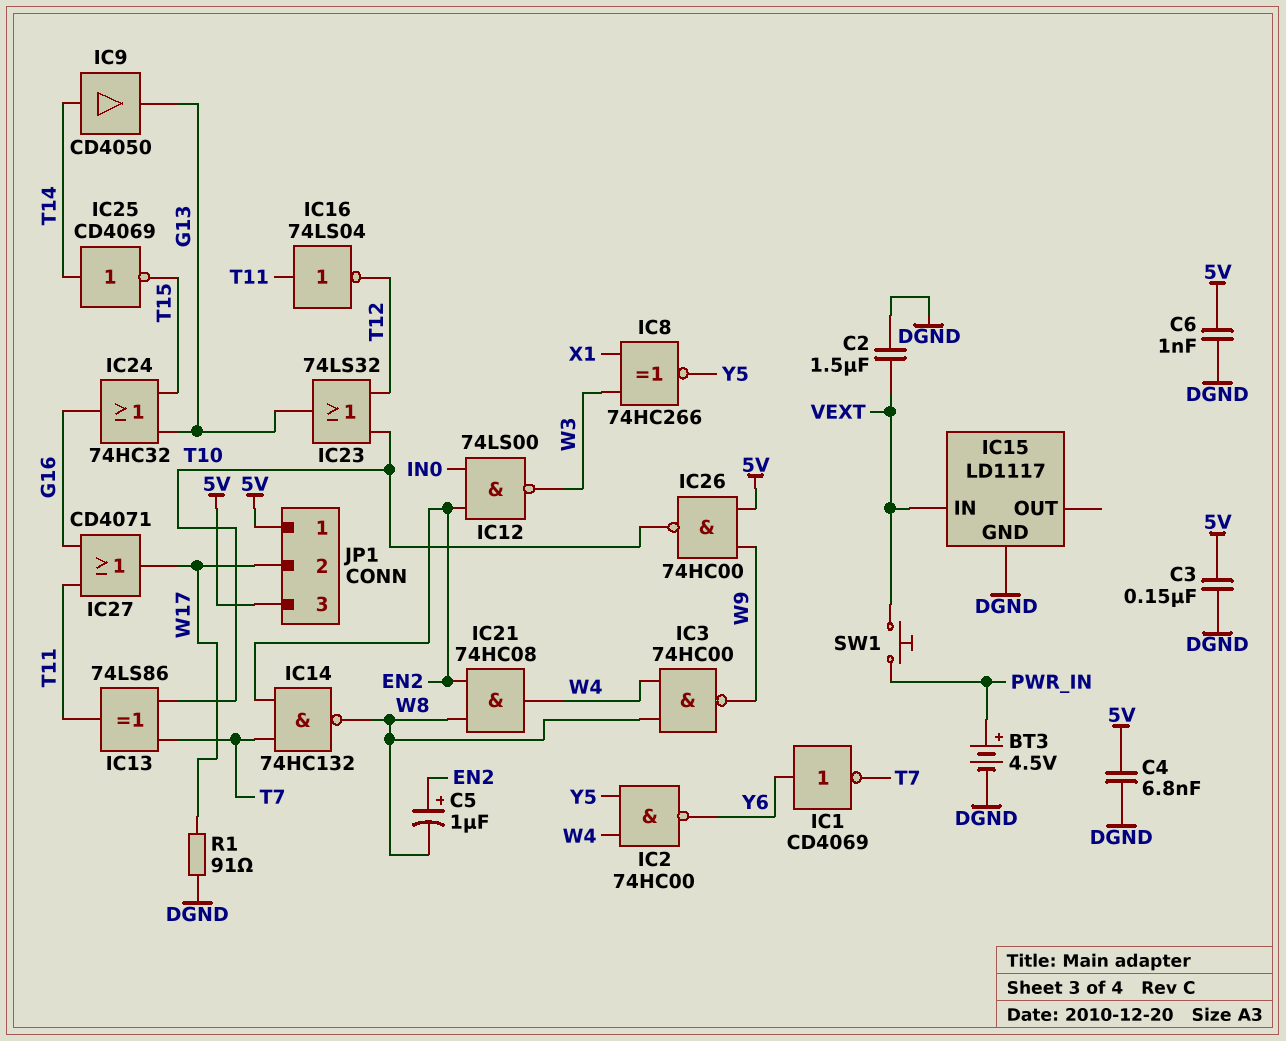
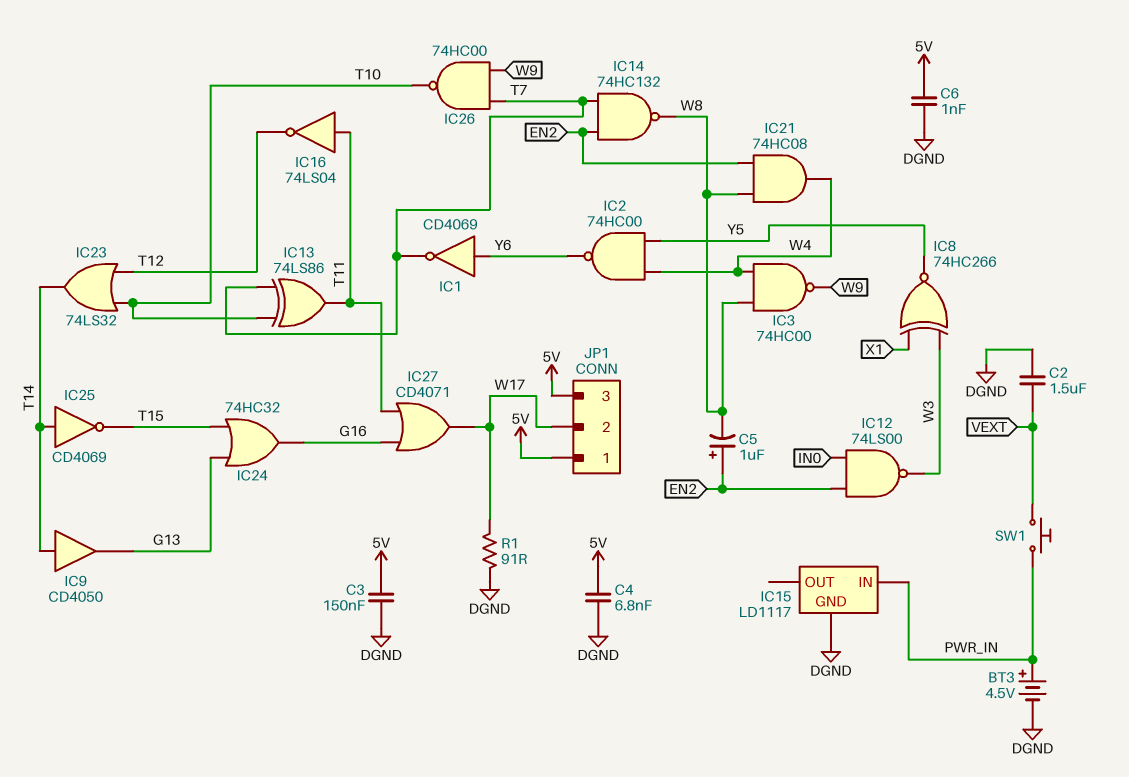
IC15 pin IN: VEXT -> PWR_IN
IC23: OR 74LS32 (in T10, in T12, out G13) -> OR 74LS32 (in T10, in T12, out T14)
IC26: NAND 74HC00 (in 5V, in W9, out T10) -> NAND 74HC00 (in T7, in W9, out T10)

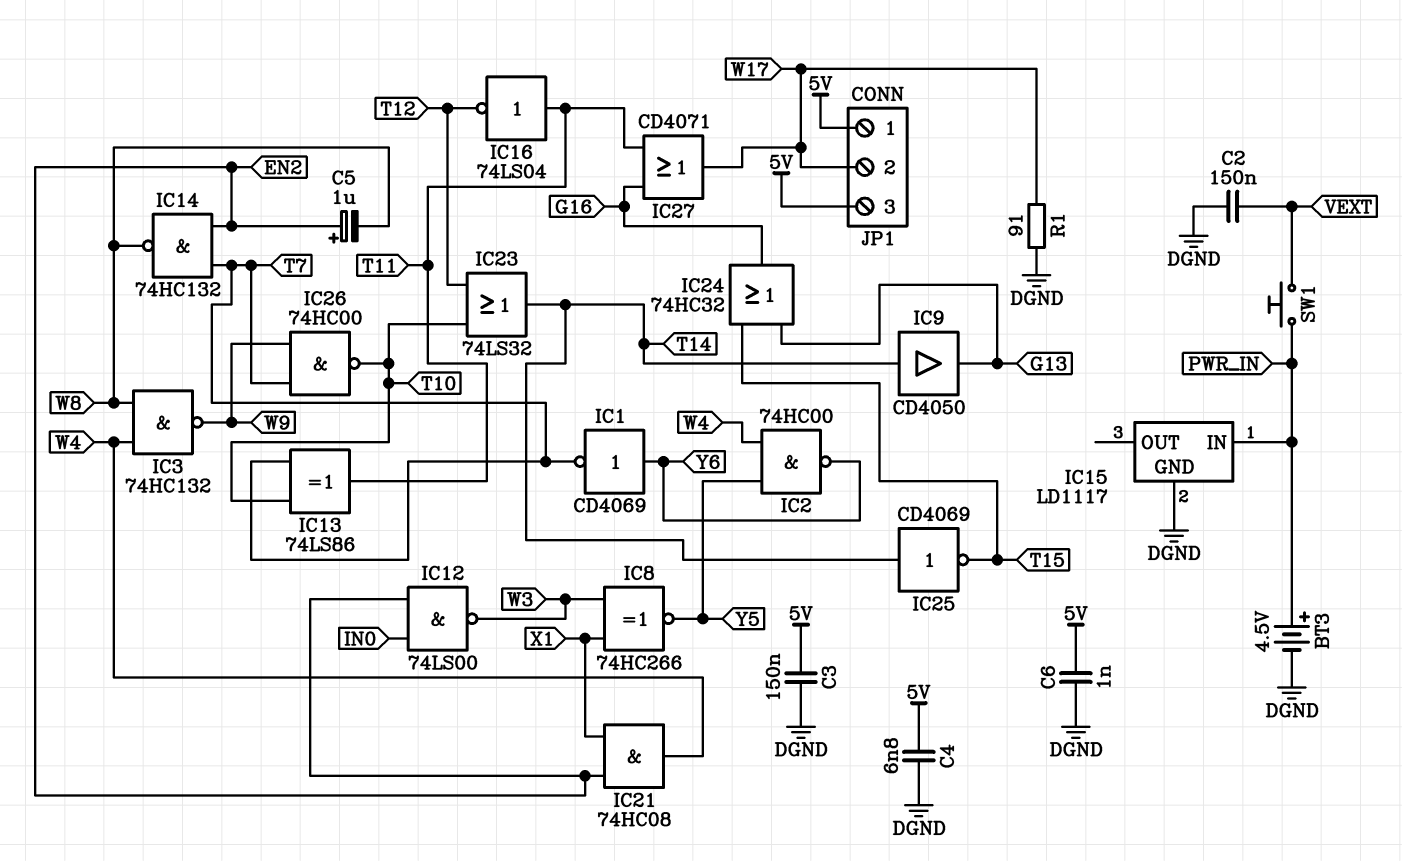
C2: 1.5uF (DGND, VEXT) -> 150nF (DGND, VEXT)
IC3: NAND 74HC00 (in W4, in W8, out W9) -> NAND 74HC132 (in W4, in W8, out W9)
IC21: AND 74HC08 (in EN2, in W8, out W4) -> AND 74HC08 (in EN2, in X1, out W4)

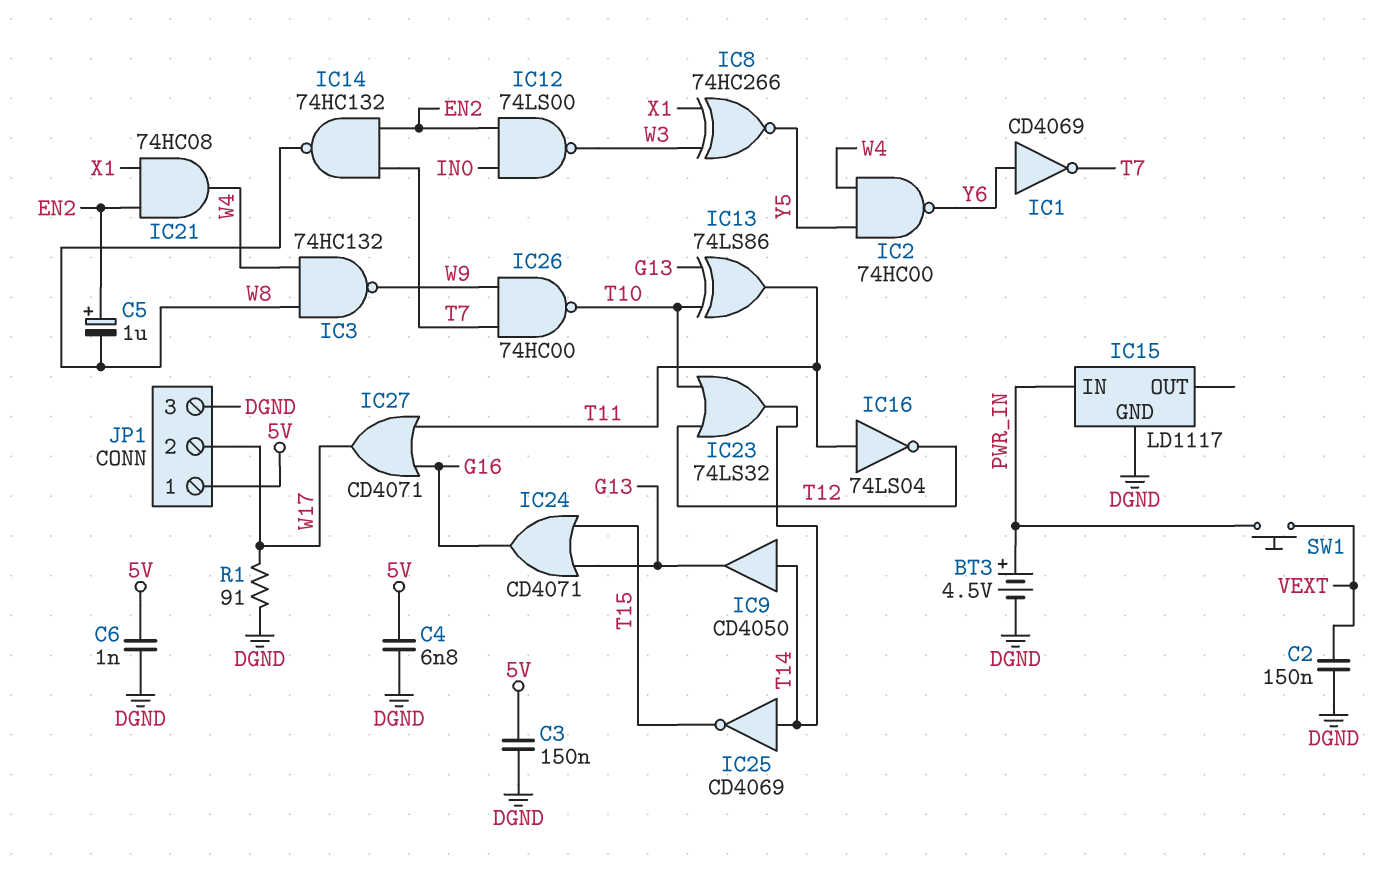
IC13: XOR 74LS86 (in T7, in T10, out T11) -> XOR 74LS86 (in G13, in T10, out T11)
IC24: OR 74HC32 (in G13, in T15, out G16) -> OR CD4071 (in G13, in T15, out G16)
JP1 pin 3: 5V -> DGND

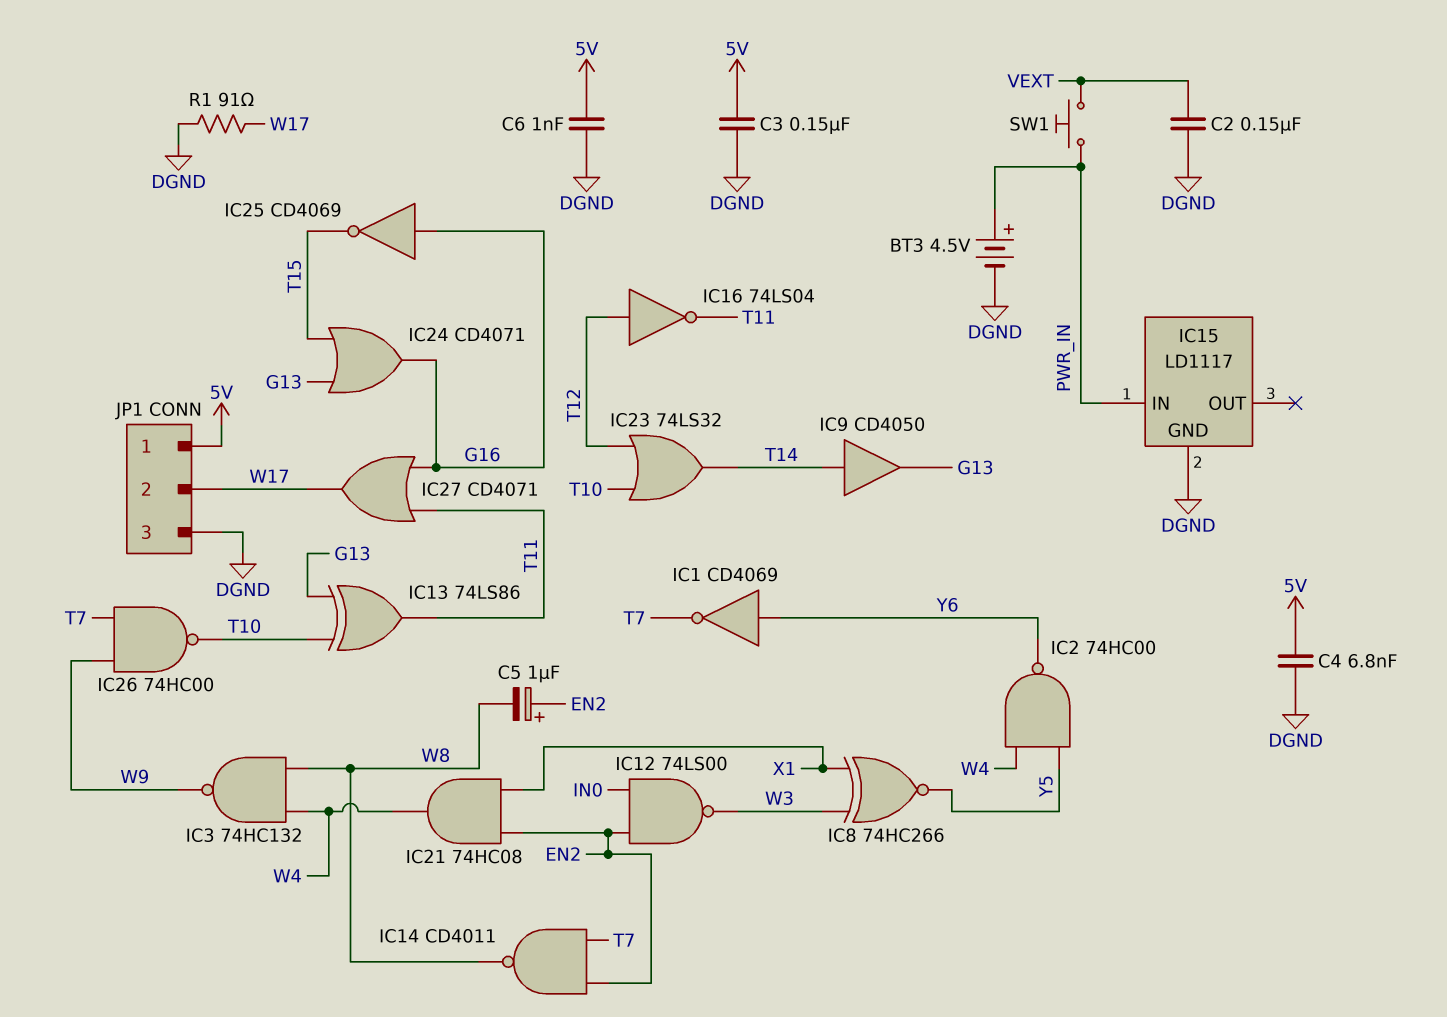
IC14: NAND 74HC132 (in EN2, in T7, out W8) -> NAND CD4011 (in EN2, in T7, out W8)
IC16: NOT 74LS04 (in T11, out T12) -> NOT 74LS04 (in T12, out T11)
IC25: NOT CD4069 (in T14, out T15) -> NOT CD4069 (in G16, out T15)

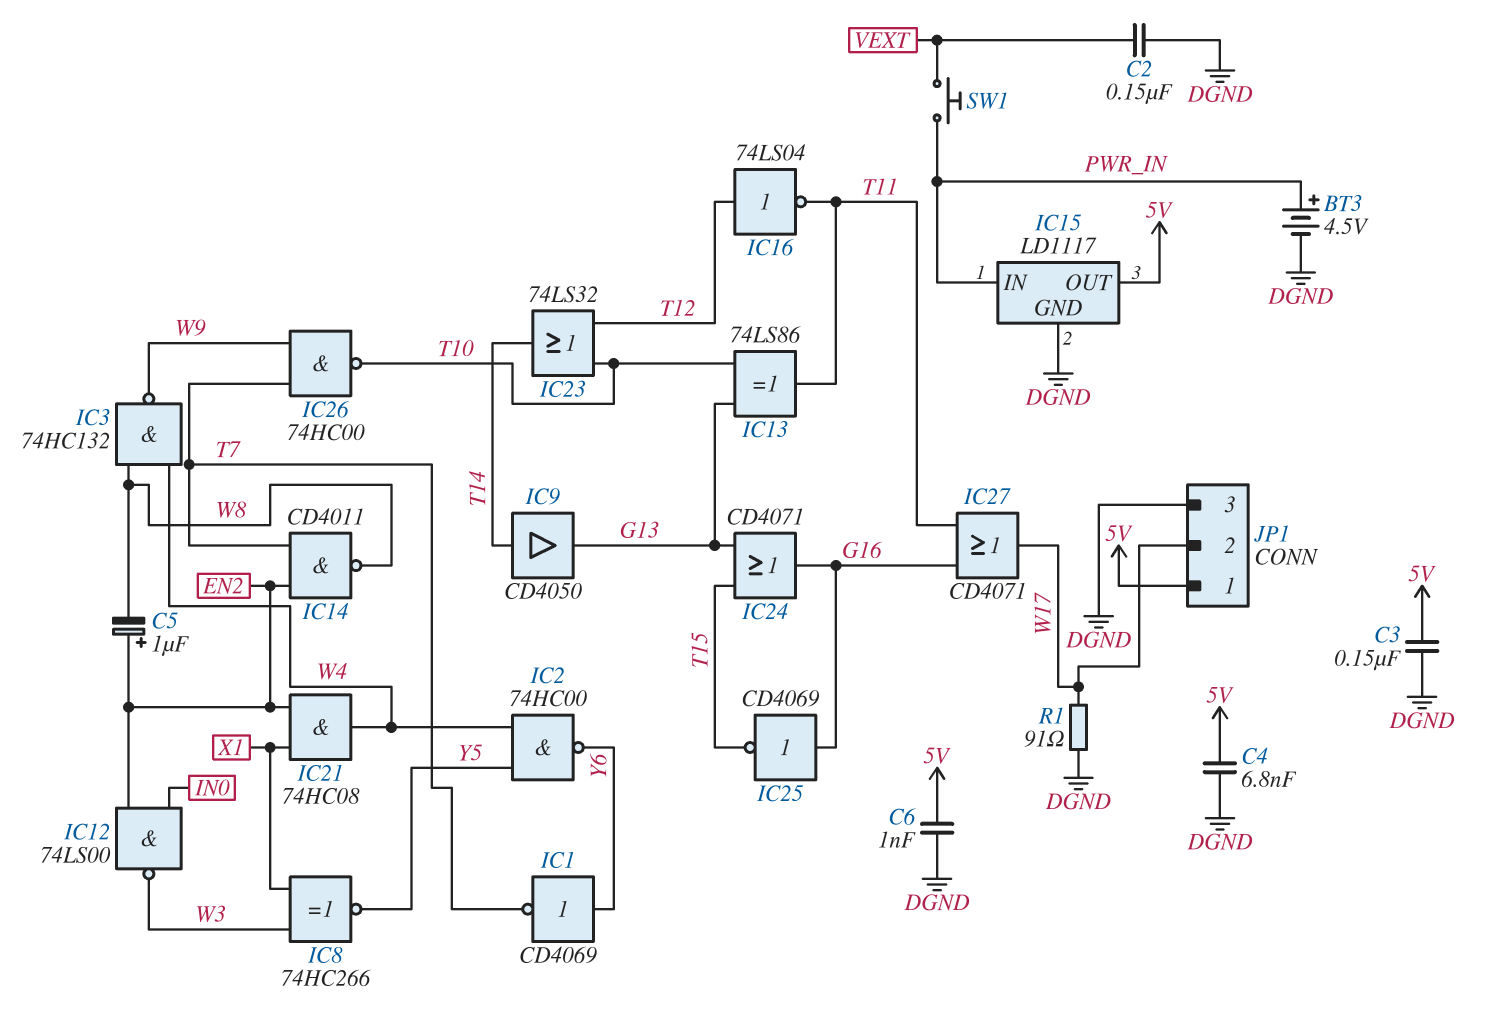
IC15 pin OUT: none -> 5V

